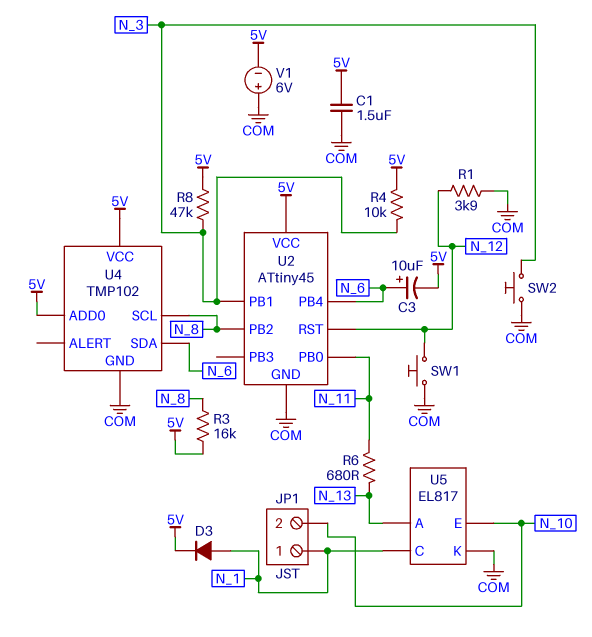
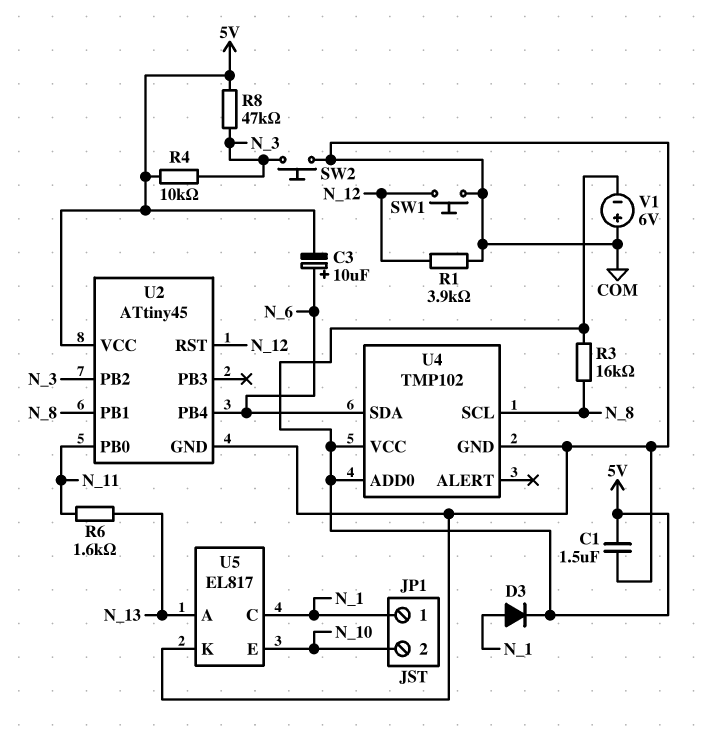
R6: 680 (N_11, N_13) -> 1.6k (N_11, N_13)
U2 pin PB1: N_3 -> N_8
U2 pin PB2: N_8 -> N_3

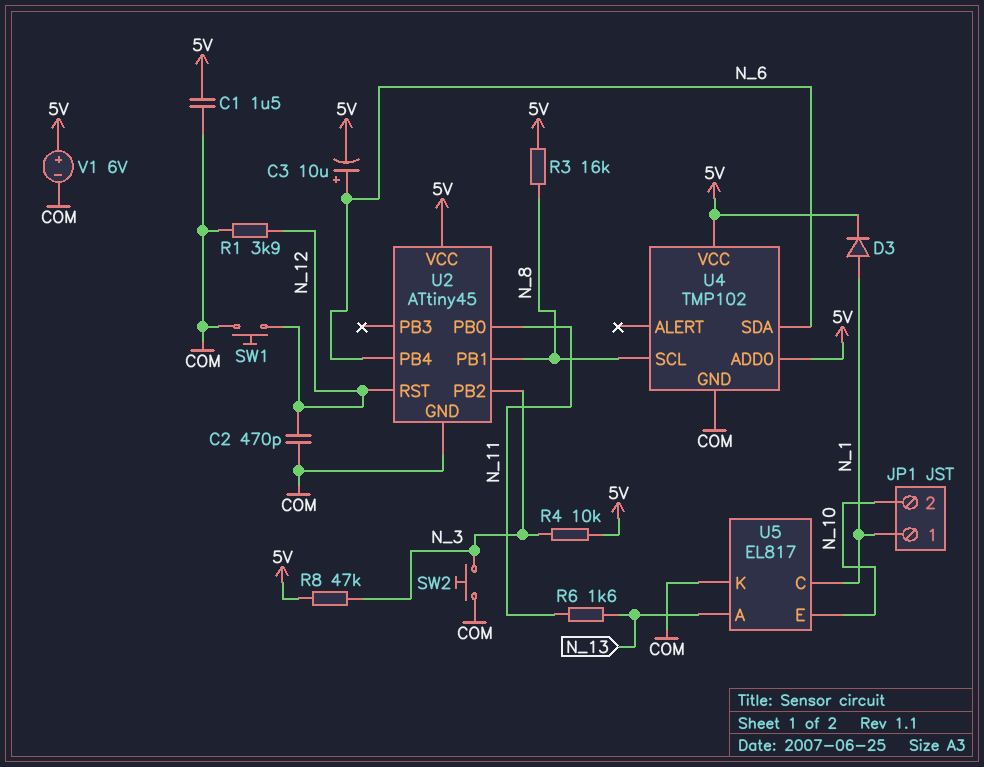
C2: none -> 470pF (COM, N_12)
V1: 6V (plus COM, minus 5V) -> 6V (plus 5V, minus COM)

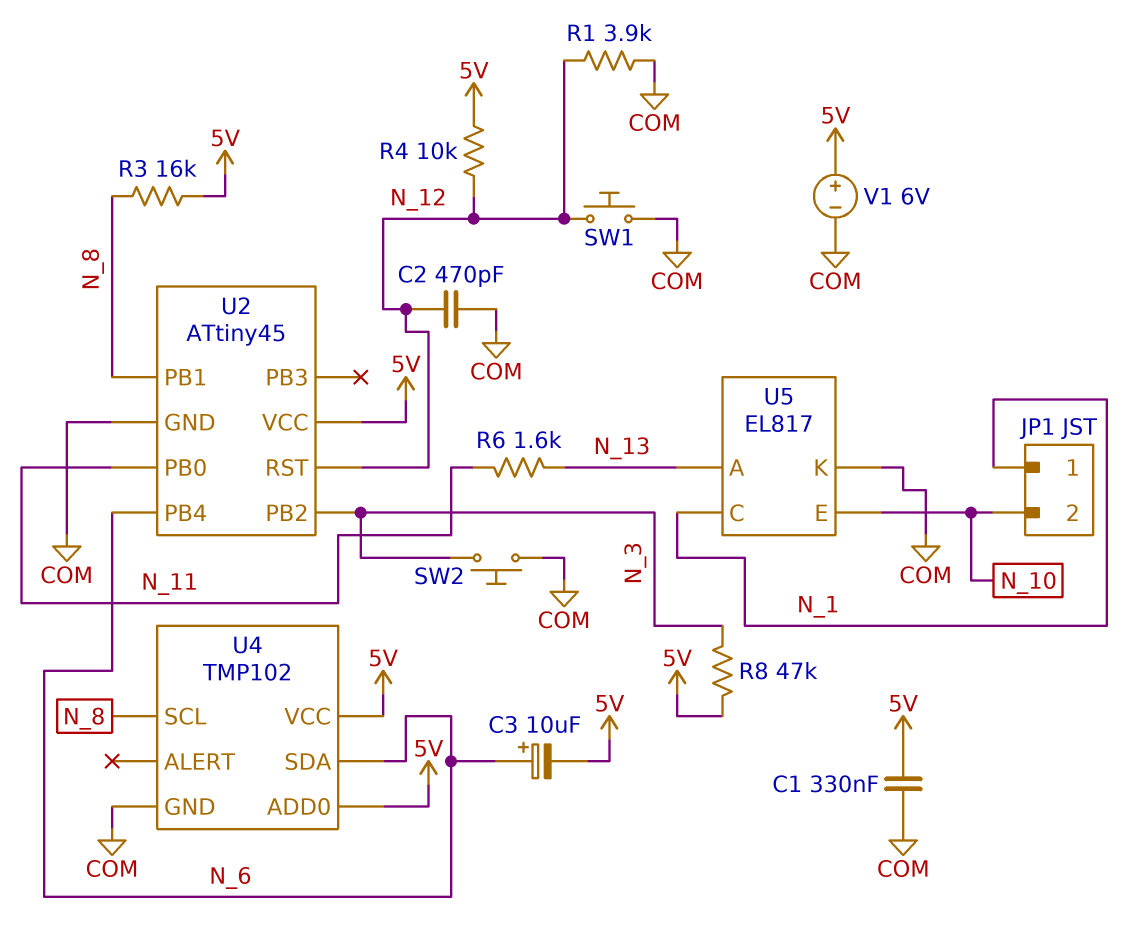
C1: 1.5uF (5V, COM) -> 330nF (5V, COM)
D3: diode (A N_1, K 5V) -> none
R4: 10k (5V, N_3) -> 10k (5V, N_12)

